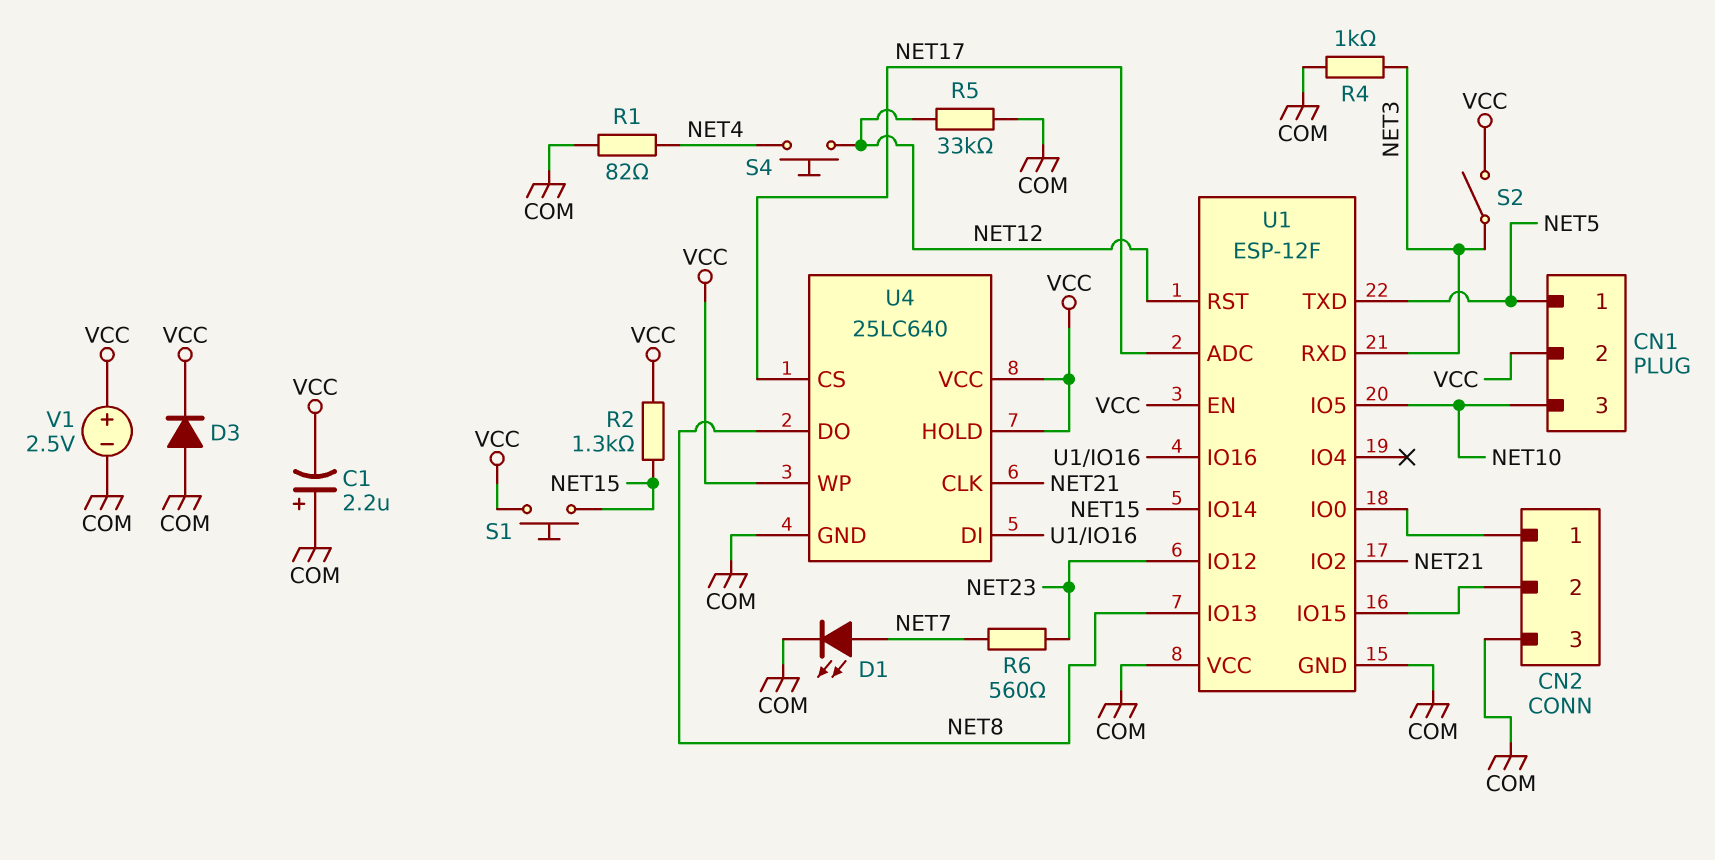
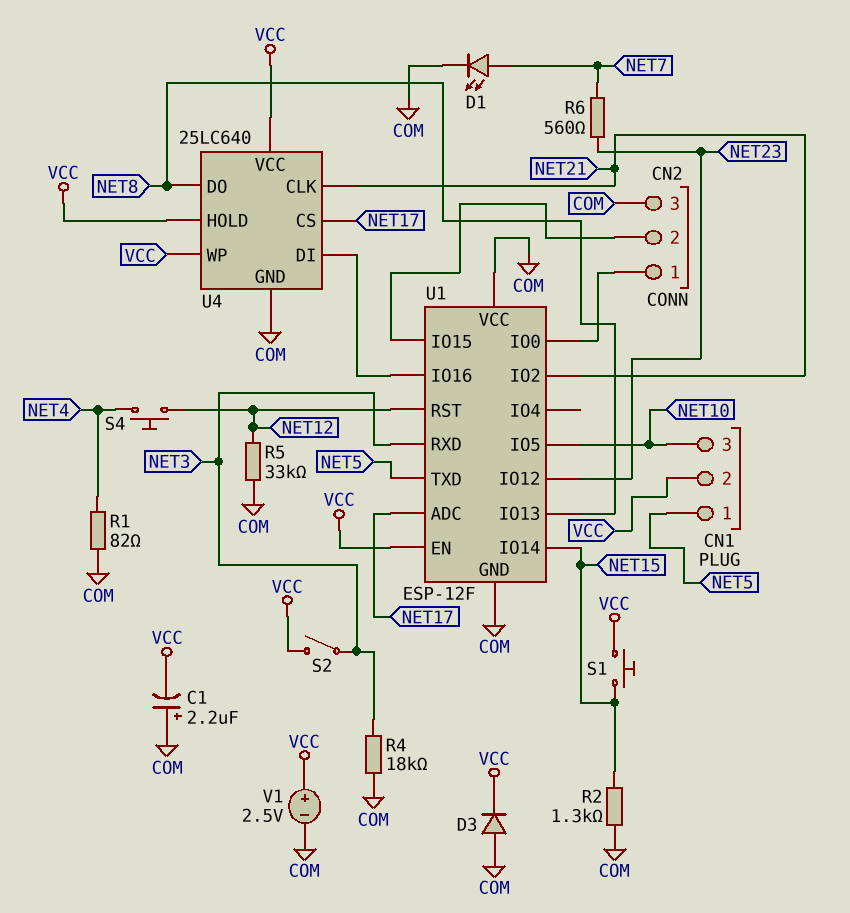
R2: 1.3k (NET15, VCC) -> 1.3k (COM, NET15)
R4: 1k (COM, NET3) -> 18k (COM, NET3)

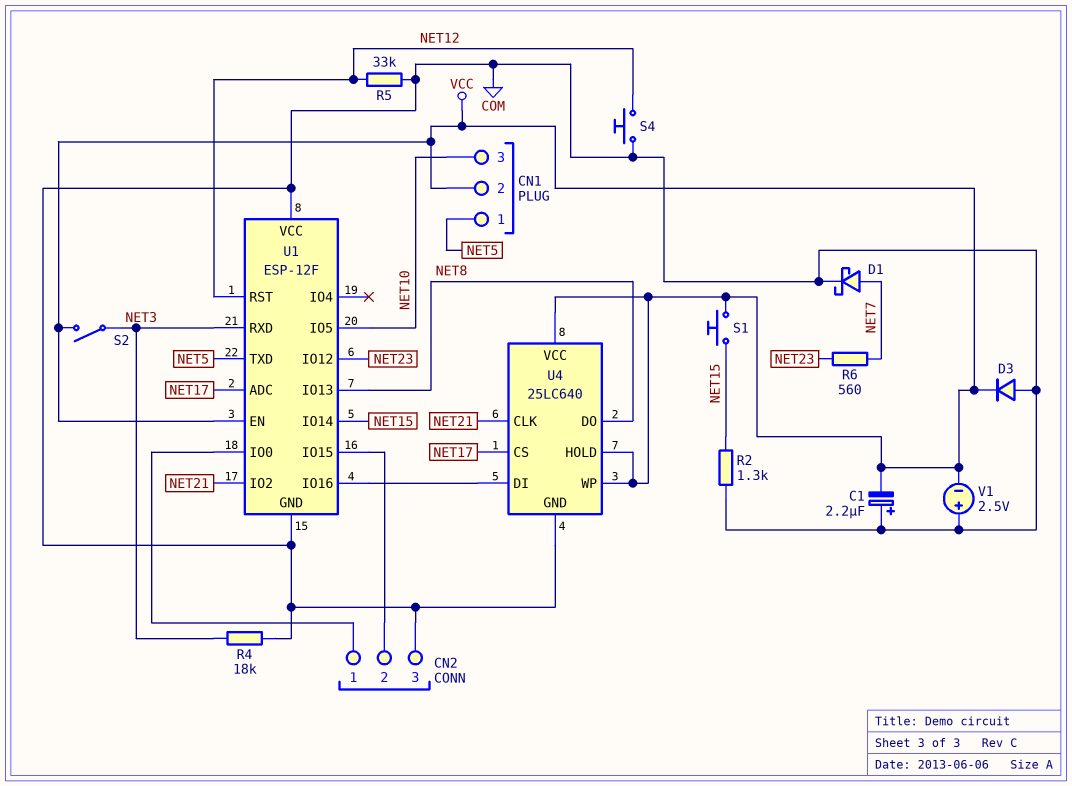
D1: LED (A NET7, K COM) -> schottky (A NET7, K COM)
R1: 82 (COM, NET4) -> none
S4: button (NET4, NET12) -> button (COM, NET12)
V1: 2.5V (plus VCC, minus COM) -> 2.5V (plus COM, minus VCC)

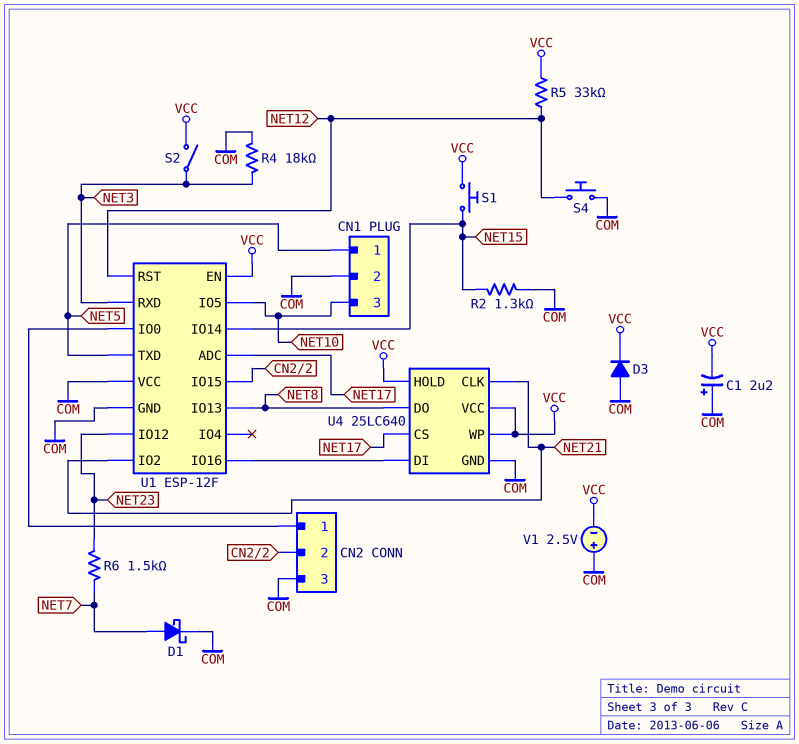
CN1 pin 2: VCC -> COM
R5: 33k (COM, NET12) -> 33k (NET12, VCC)
R6: 560 (NET7, NET23) -> 1.5k (NET7, NET23)

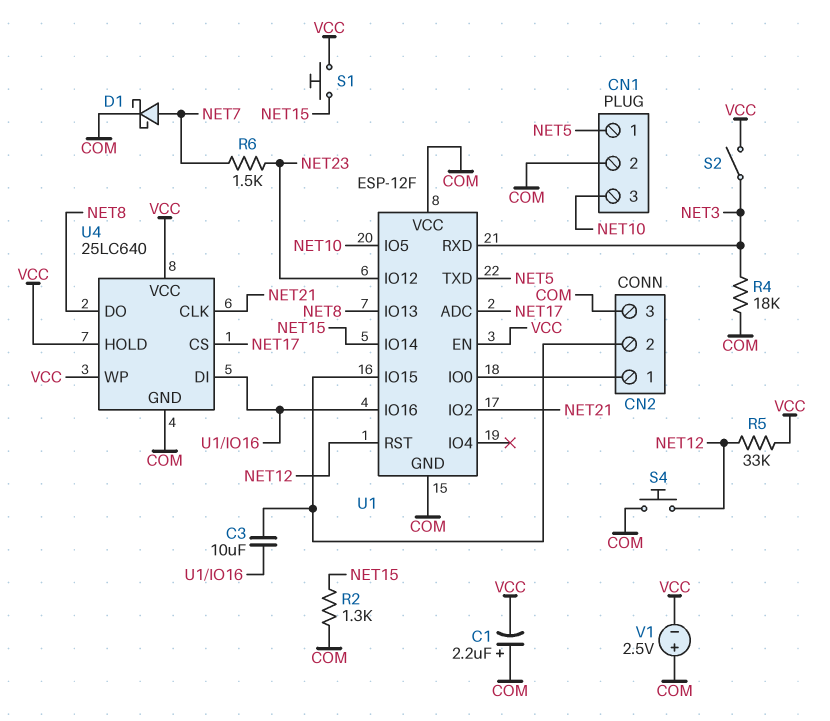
C3: none -> 10uF (CN2/2, U1/IO16)
D3: diode (A COM, K VCC) -> none

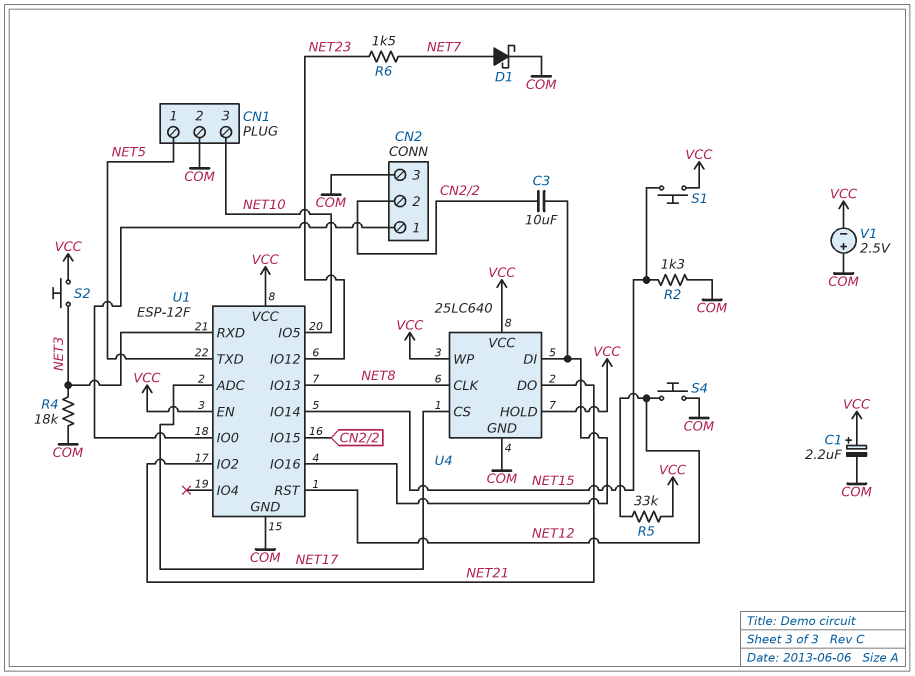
C1: 2.2uF (plus COM, minus VCC) -> 2.2uF (plus VCC, minus COM)
S2: switch (NET3, VCC) -> button (NET3, VCC)
U1 pin VCC: COM -> VCC
U4 pin CLK: NET21 -> NET8
U4 pin DO: NET8 -> NET21

